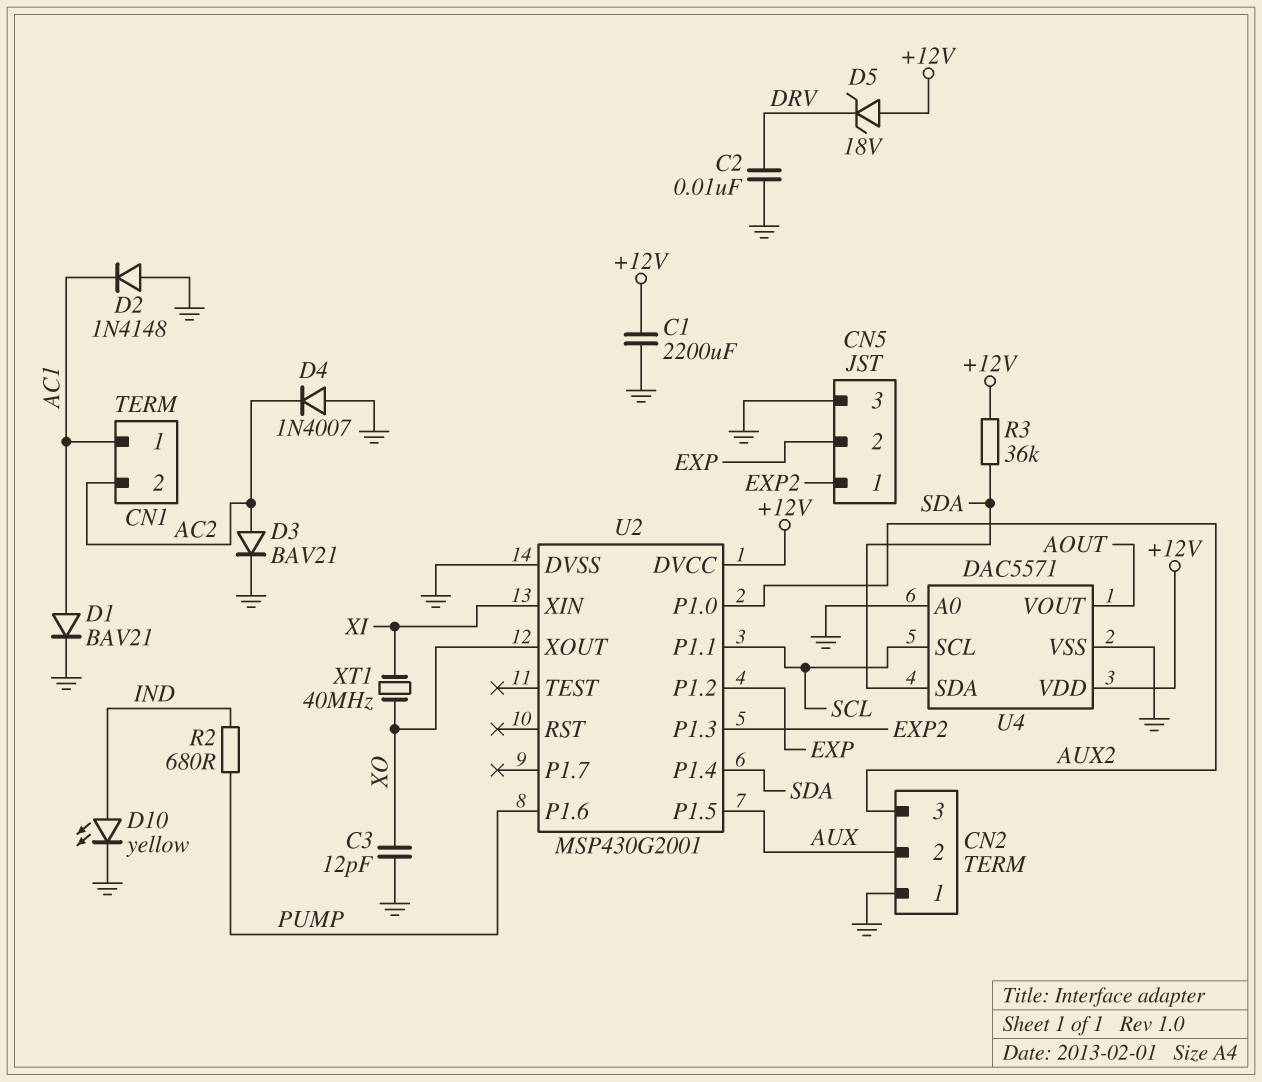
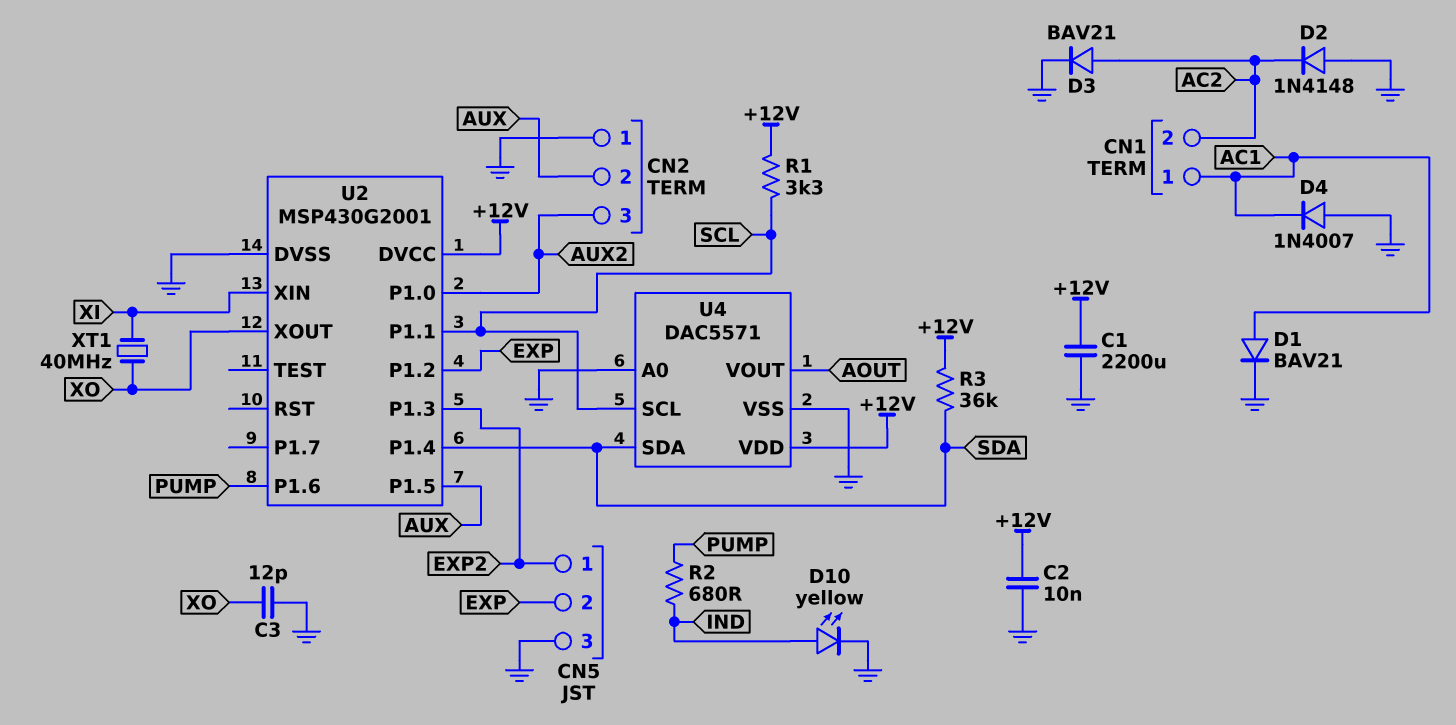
C2: 10nF (DRV, GND) -> 10nF (+12V, GND)
D2: diode 1N4148 (A GND, K AC1) -> diode 1N4148 (A GND, K AC2)
D4: diode 1N4007 (A GND, K AC2) -> diode 1N4007 (A GND, K AC1)
D5: zener 18V (A +12V, K DRV) -> none
R1: none -> 3.3k (+12V, SCL)

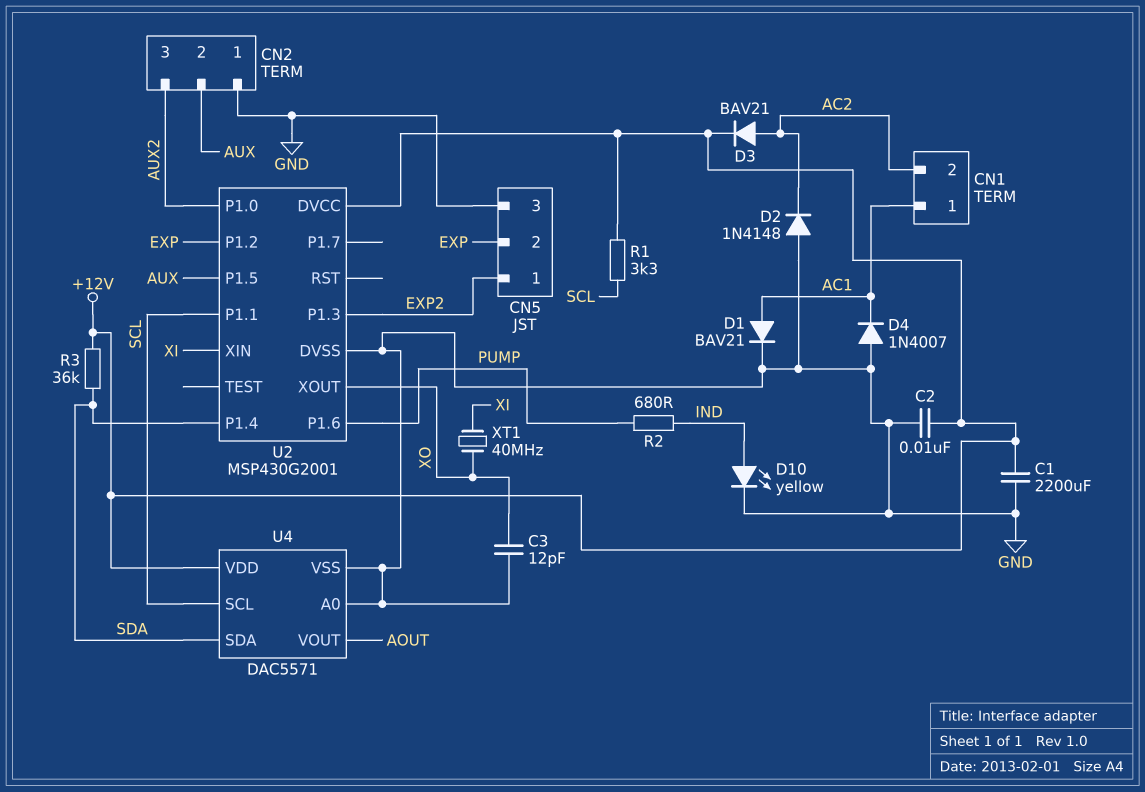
D3: diode BAV21 (A AC2, K GND) -> diode BAV21 (A AC2, K +12V)

